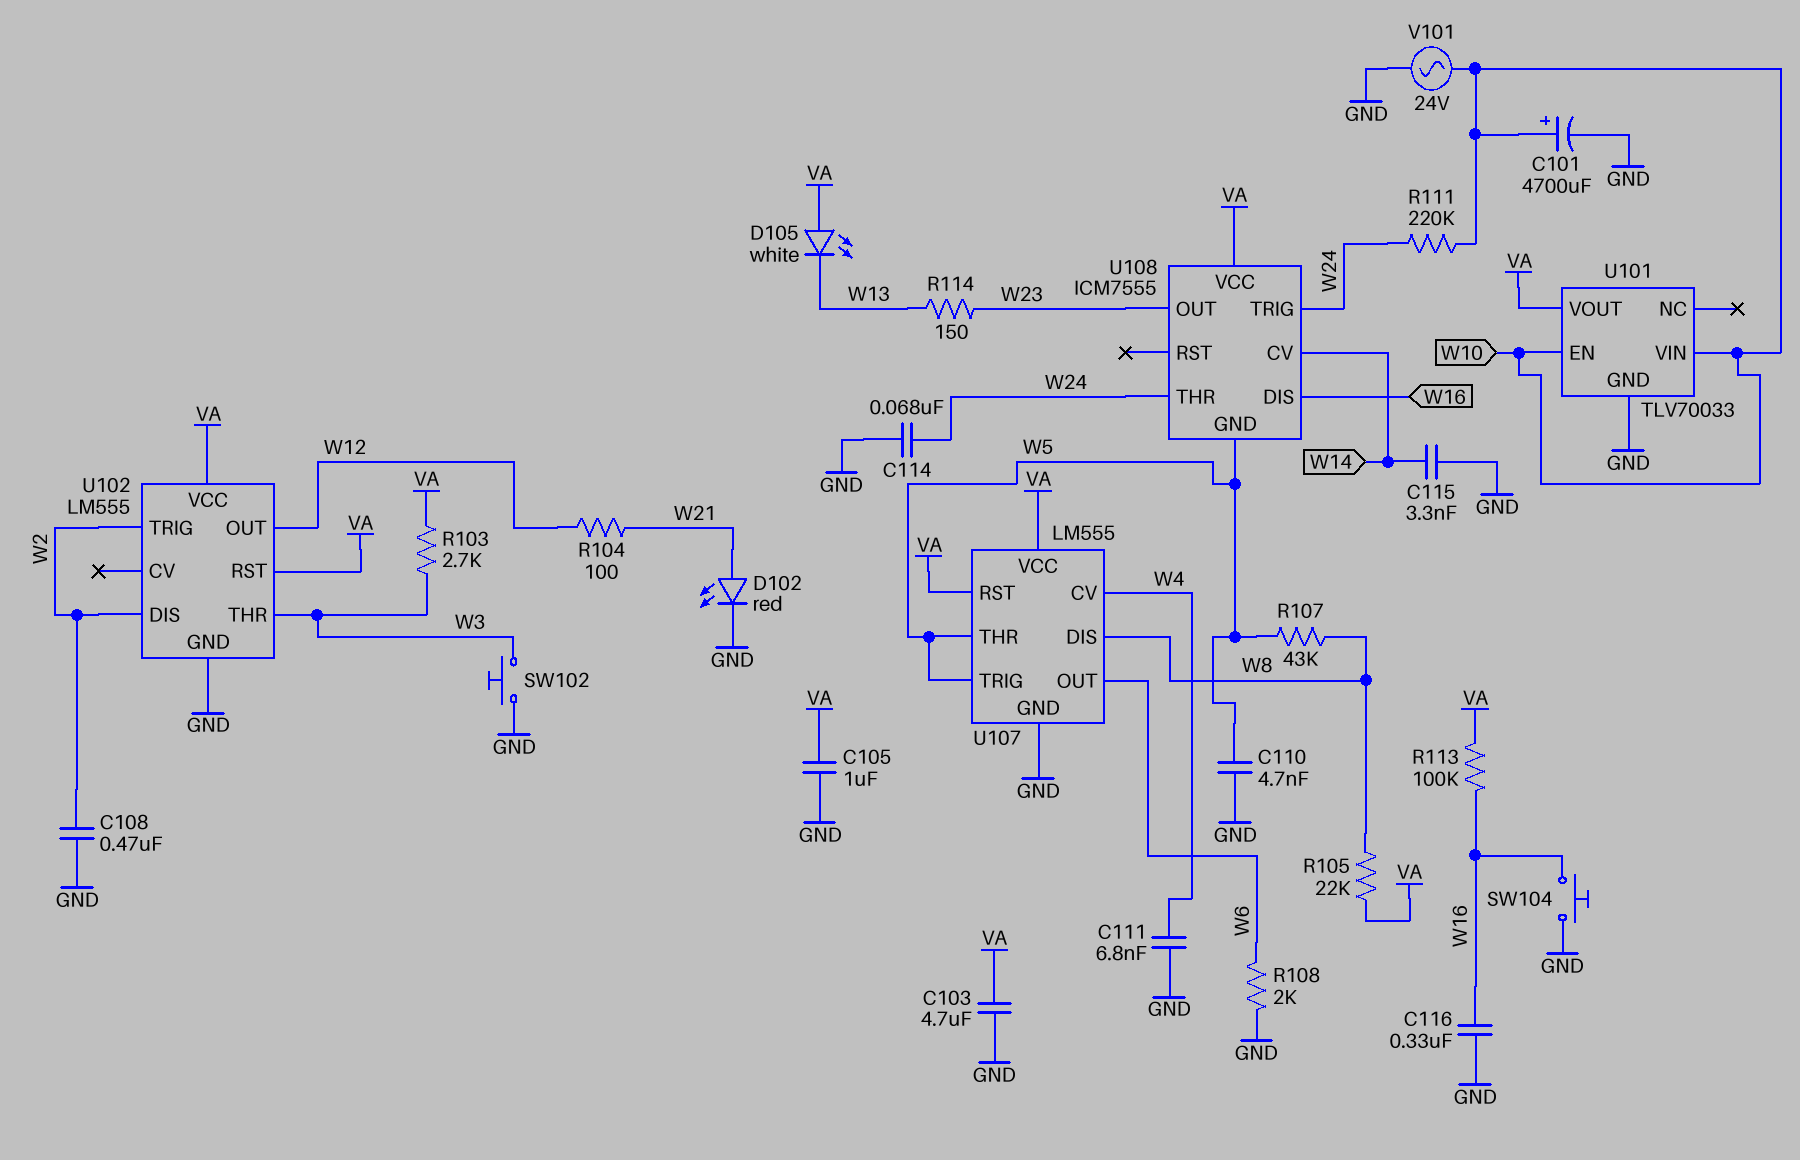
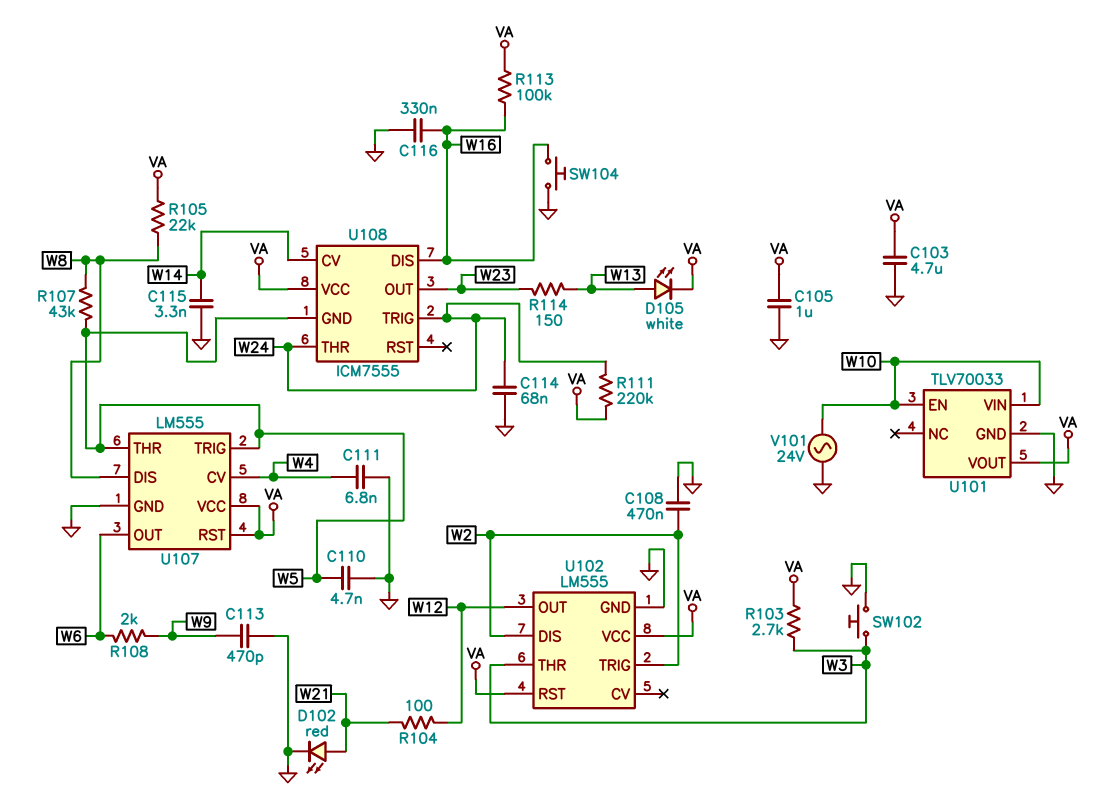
C101: 4700uF (plus W10, minus GND) -> none
C113: none -> 470pF (GND, W9)
D105: LED white (A VA, K W13) -> LED white (A W13, K VA)
R108: 2k (GND, W6) -> 2k (W6, W9)
R111: 220k (W10, W24) -> 220k (VA, W24)

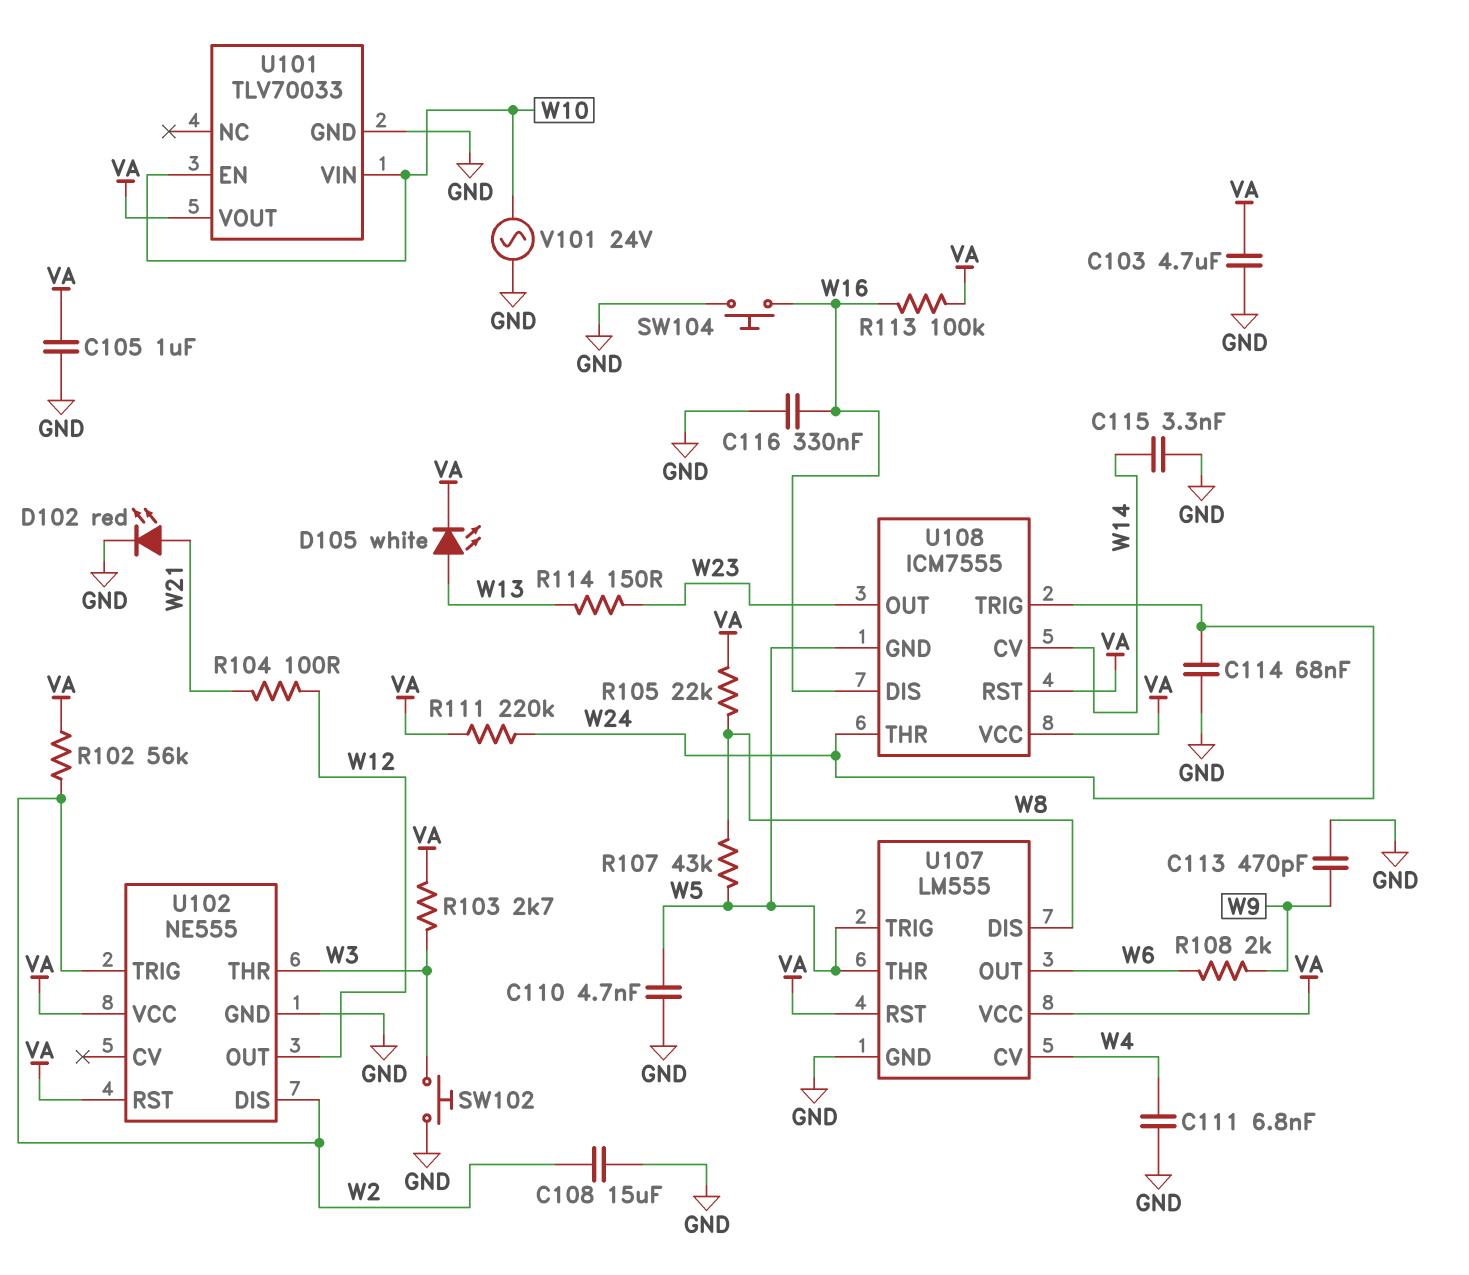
C108: 470nF (GND, W2) -> 15uF (GND, W2)
R102: none -> 56k (VA, W2)
U102: LM555 -> NE555
U108 pin RST: none -> VA

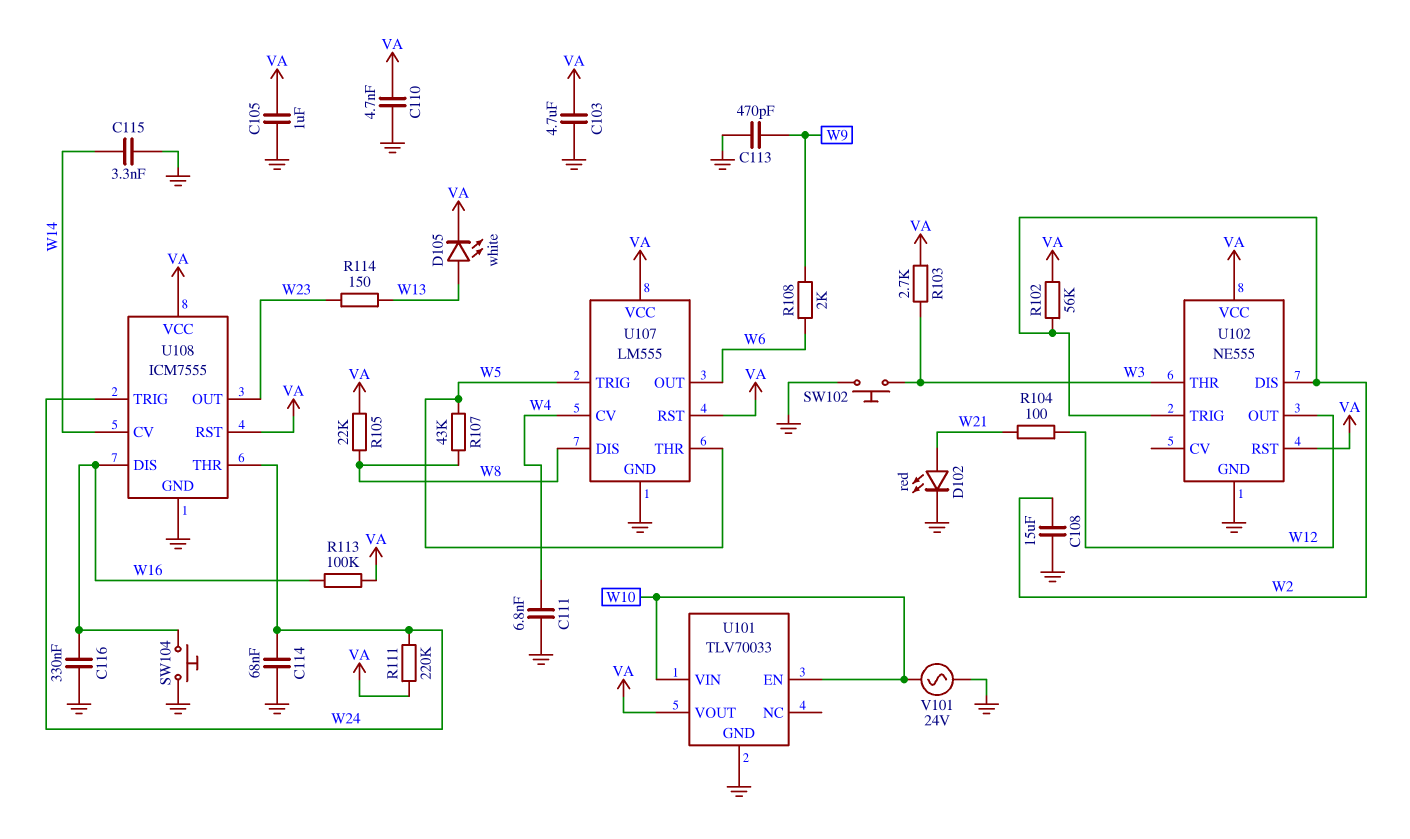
C110: 4.7nF (GND, W5) -> 4.7nF (GND, VA)
U108 pin GND: W5 -> GND

